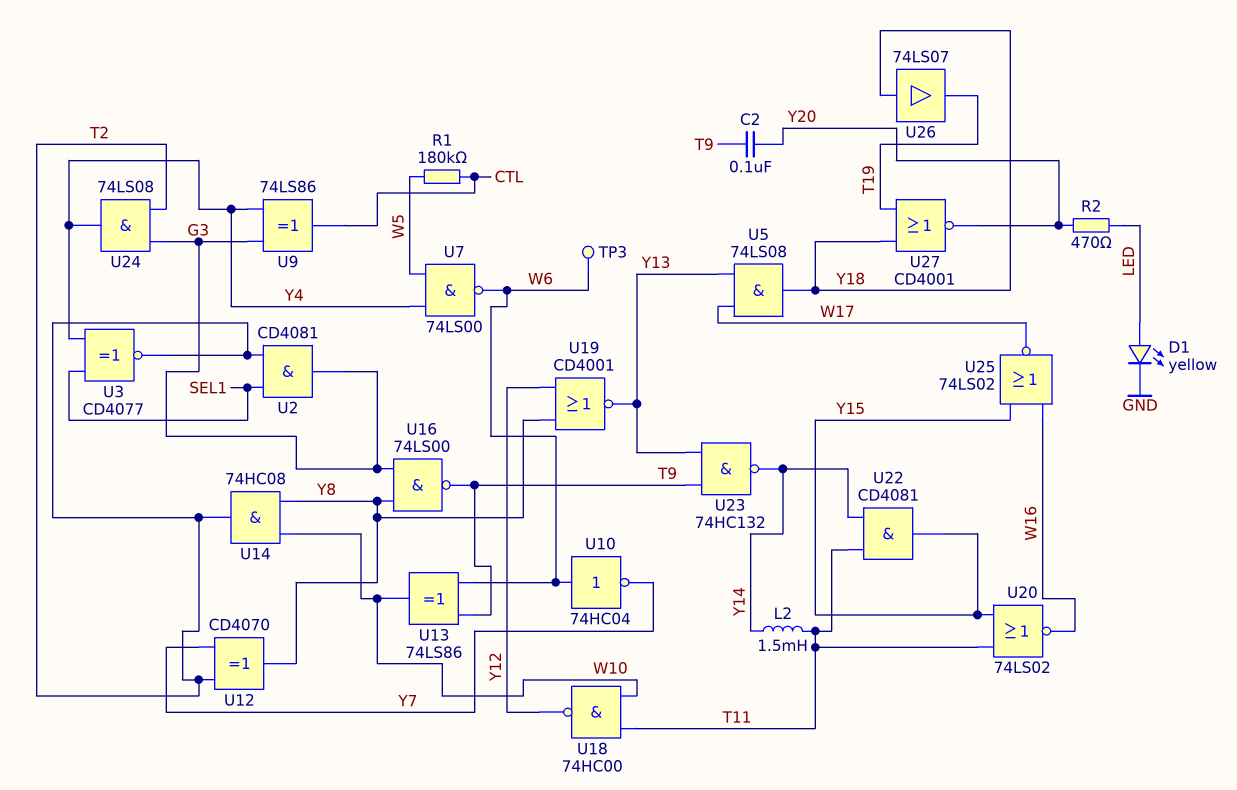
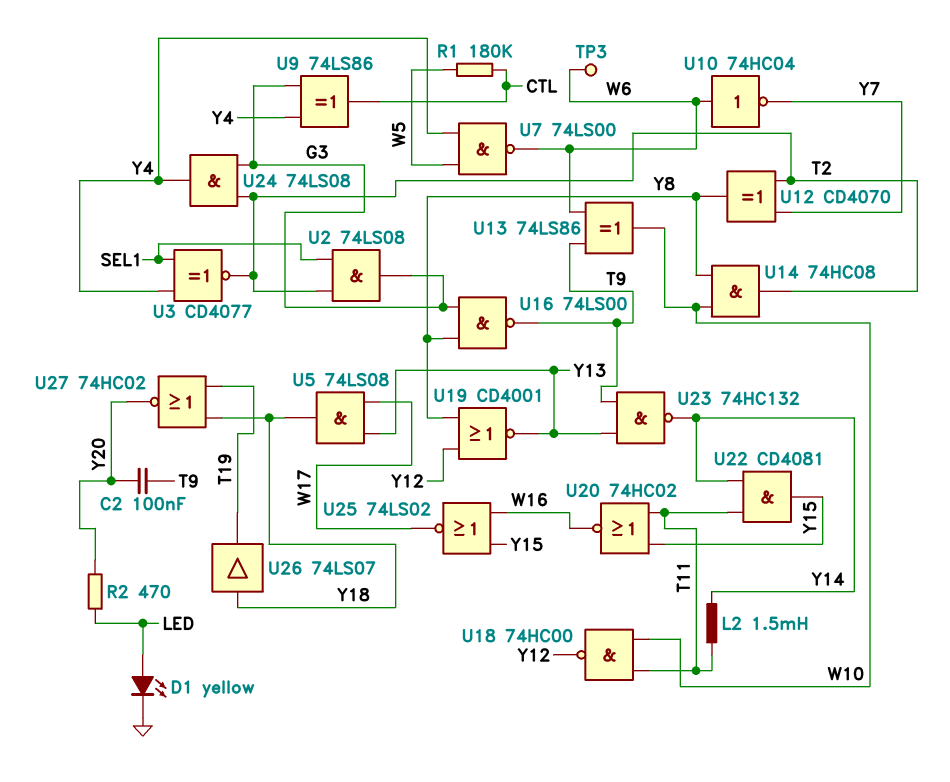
U2: AND CD4081 (in SEL1, in T2, out G3) -> AND 74LS08 (in SEL1, in T2, out G3)
U20: NOR 74LS02 (in T11, in Y15, out W16) -> NOR 74HC02 (in T11, in Y15, out W16)
U27: NOR CD4001 (in T19, in Y18, out Y20) -> NOR 74HC02 (in T19, in Y18, out Y20)

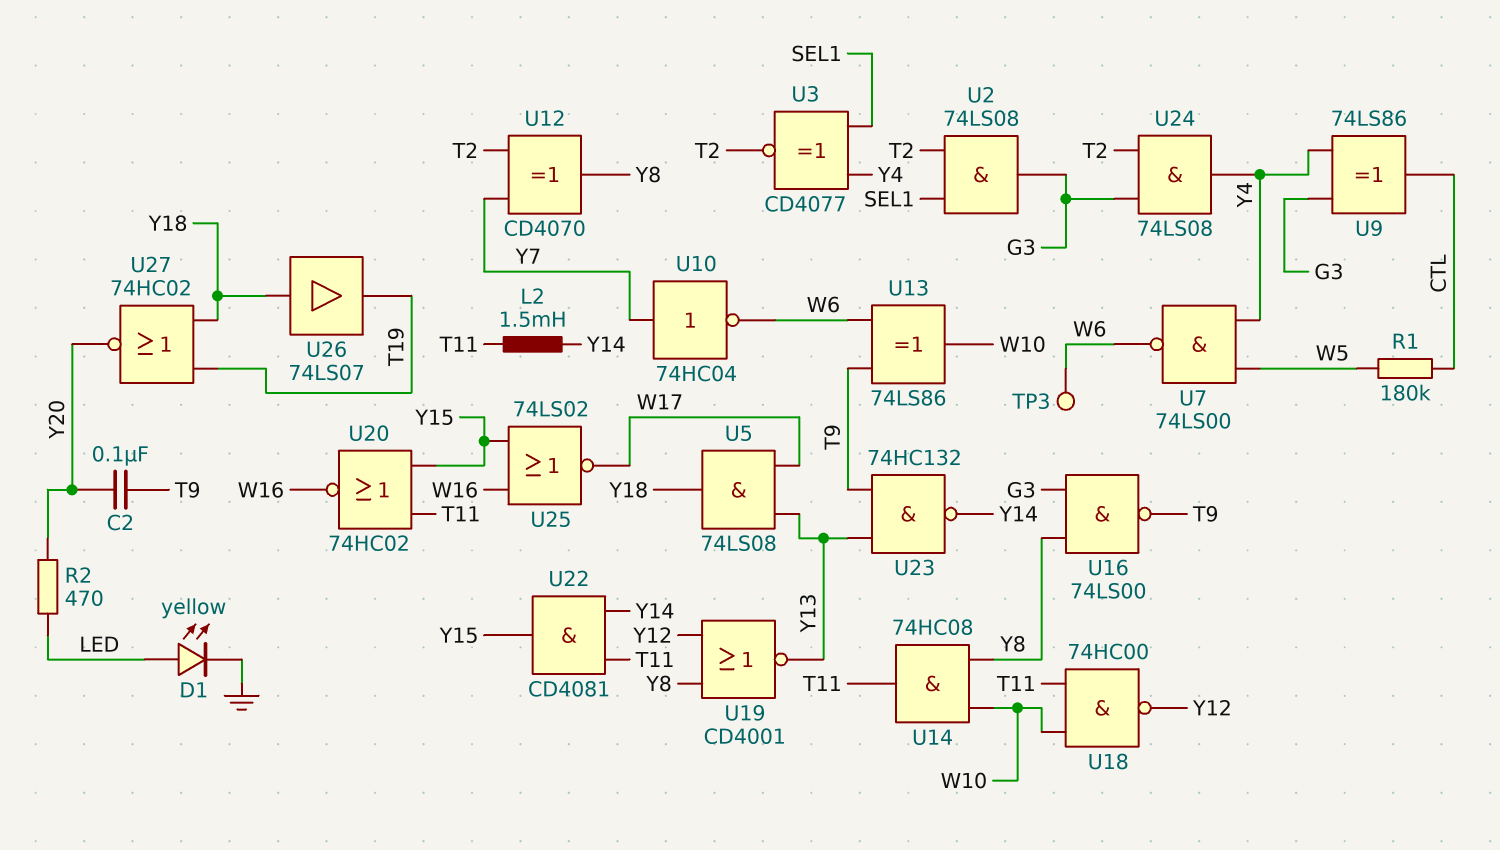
U10: NOT 74HC04 (in W6, out Y7) -> NOT 74HC04 (in Y7, out W6)
U14: AND 74HC08 (in W10, in Y8, out T2) -> AND 74HC08 (in W10, in Y8, out T11)

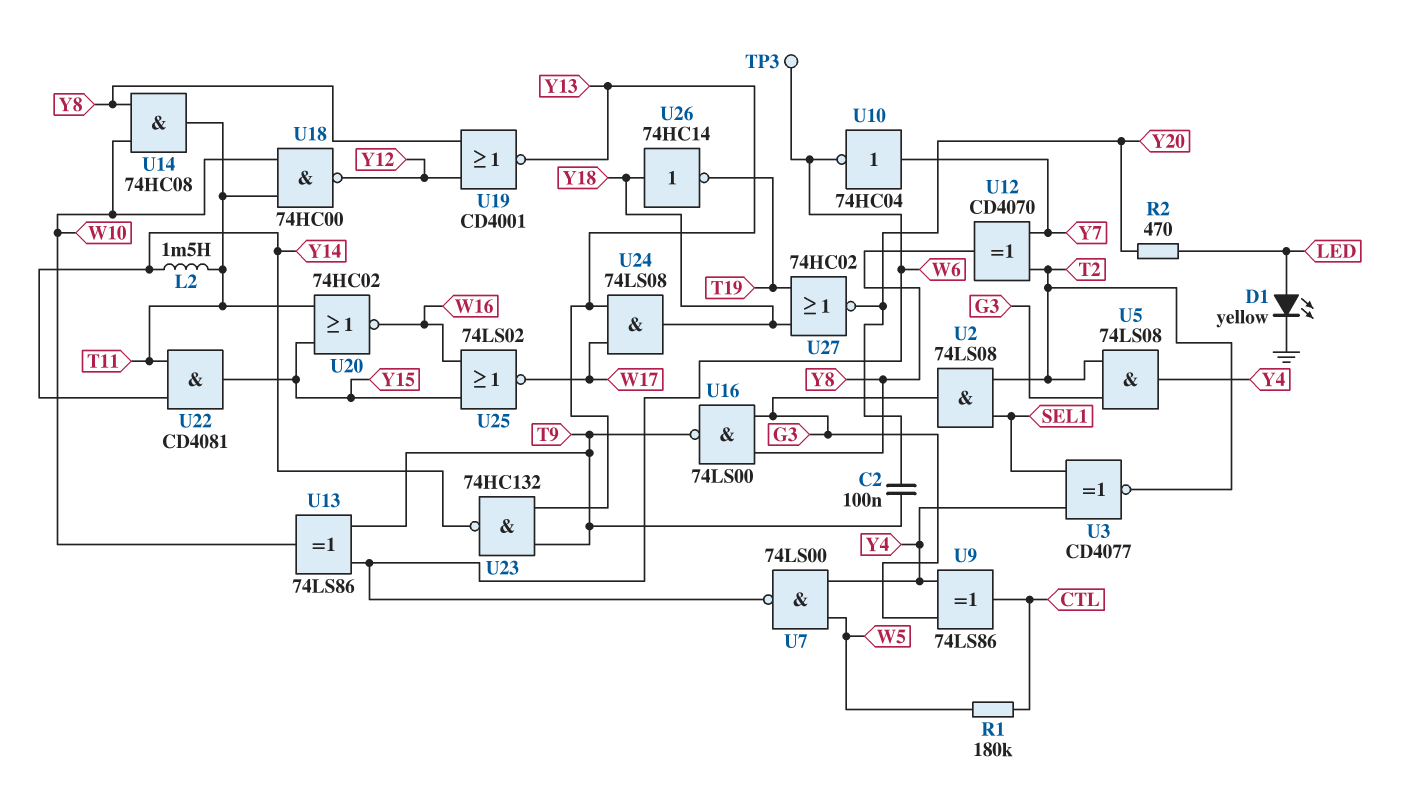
U5: AND 74LS08 (in W17, in Y13, out Y18) -> AND 74LS08 (in G3, in T2, out Y4)
U24: AND 74LS08 (in G3, in T2, out Y4) -> AND 74LS08 (in W17, in Y13, out Y18)
U26: buffer 74LS07 (in Y18, out T19) -> NOT 74HC14 (in Y18, out T19)

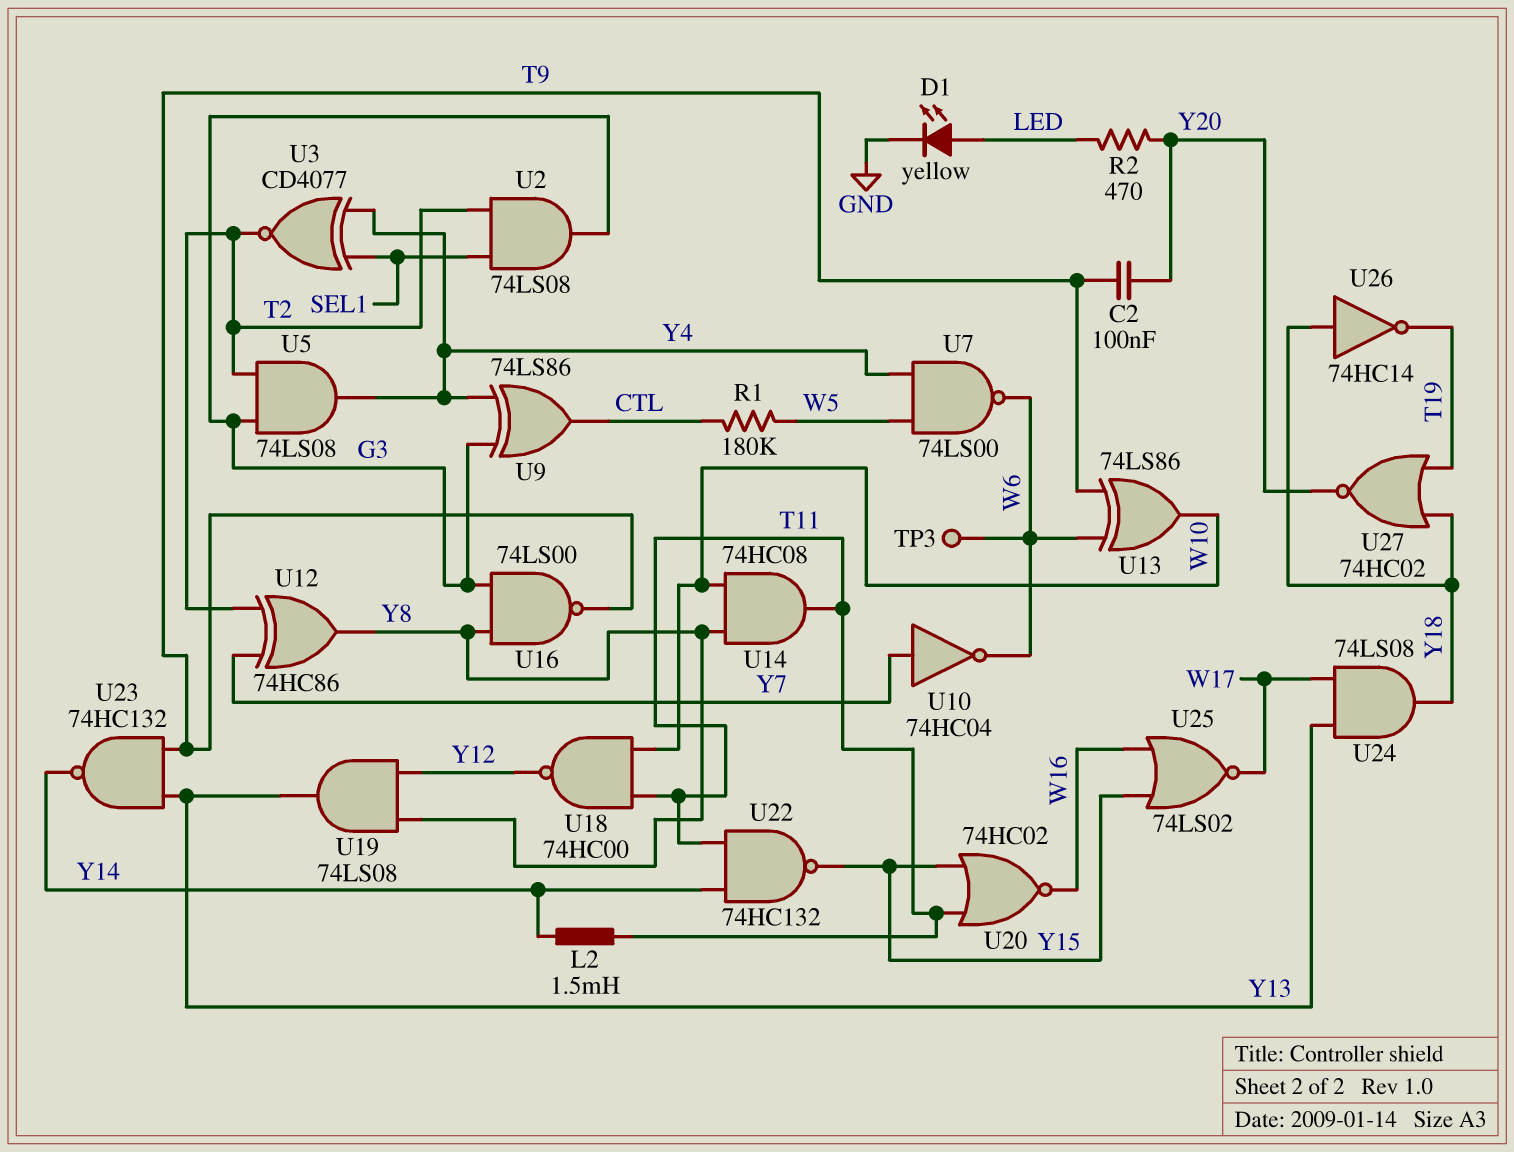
U12: XOR CD4070 (in T2, in Y7, out Y8) -> XOR 74HC86 (in T2, in Y7, out Y8)
U19: NOR CD4001 (in Y8, in Y12, out Y13) -> AND 74LS08 (in Y8, in Y12, out Y13)
U22: AND CD4081 (in T11, in Y14, out Y15) -> NAND 74HC132 (in T11, in Y14, out Y15)

